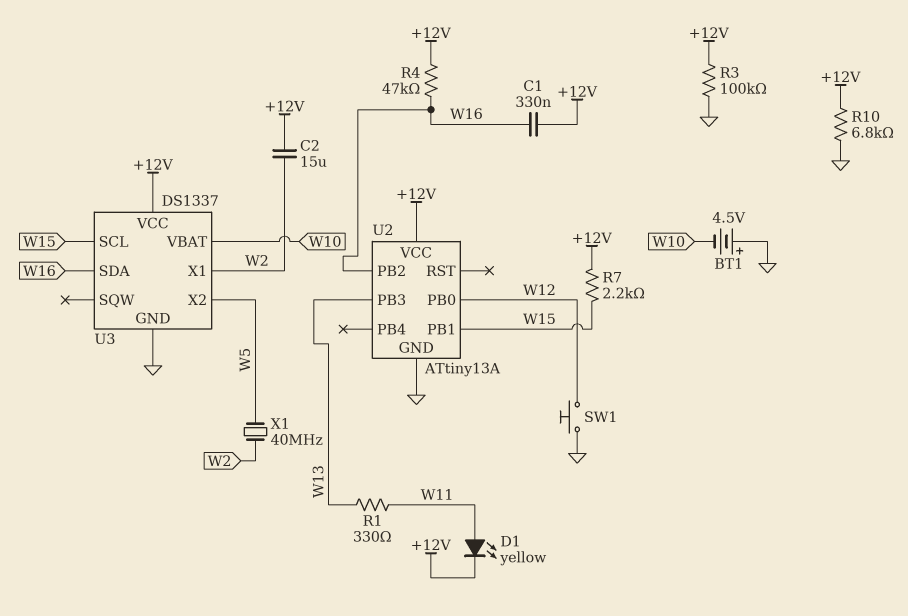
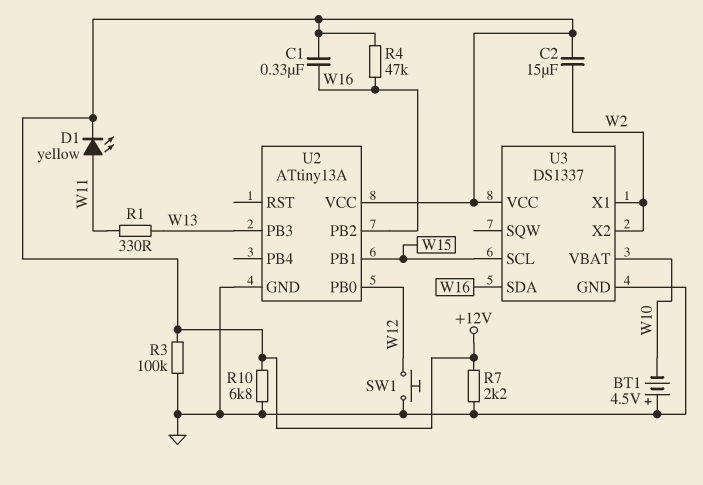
R7: 2.2k (+12V, W15) -> 2.2k (+12V, GND)
U3 pin X2: W5 -> W2
X1: 40MHz (W2, W5) -> none

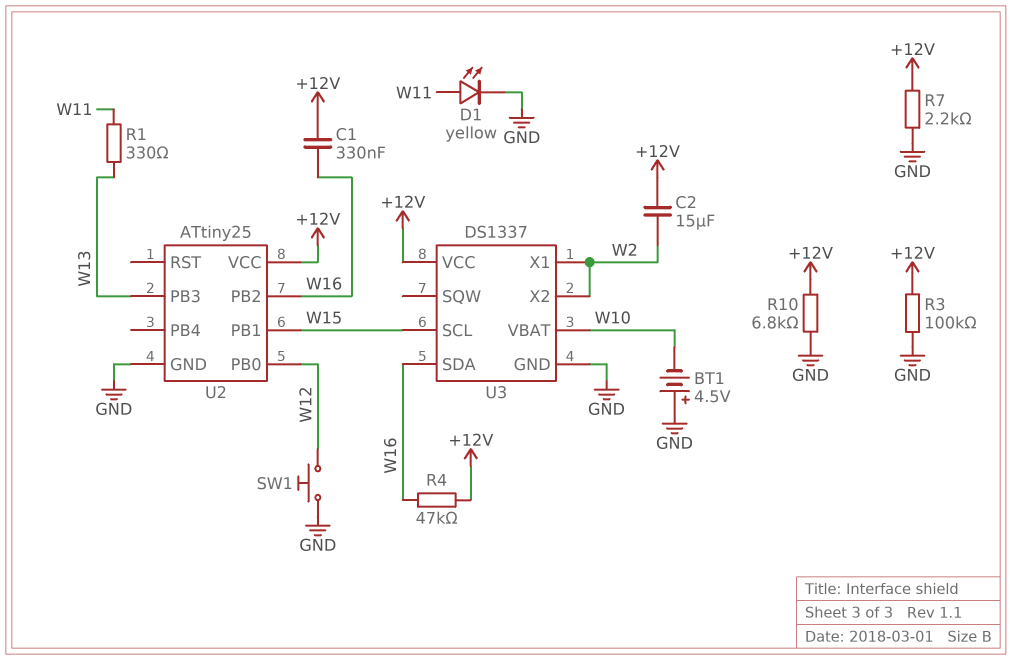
D1: LED yellow (A W11, K +12V) -> LED yellow (A W11, K GND)
U2: ATtiny13A -> ATtiny25

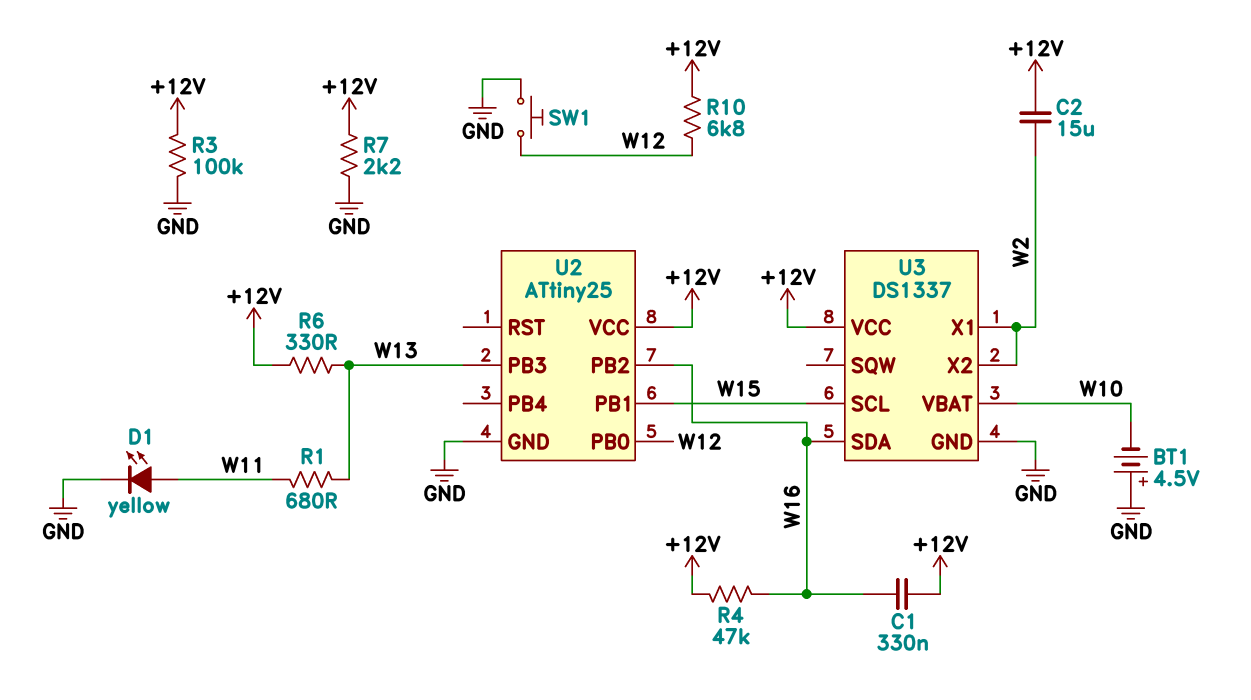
R1: 330 (W11, W13) -> 680 (W11, W13)
R6: none -> 330 (+12V, W13)
R10: 6.8k (+12V, GND) -> 6.8k (+12V, W12)

